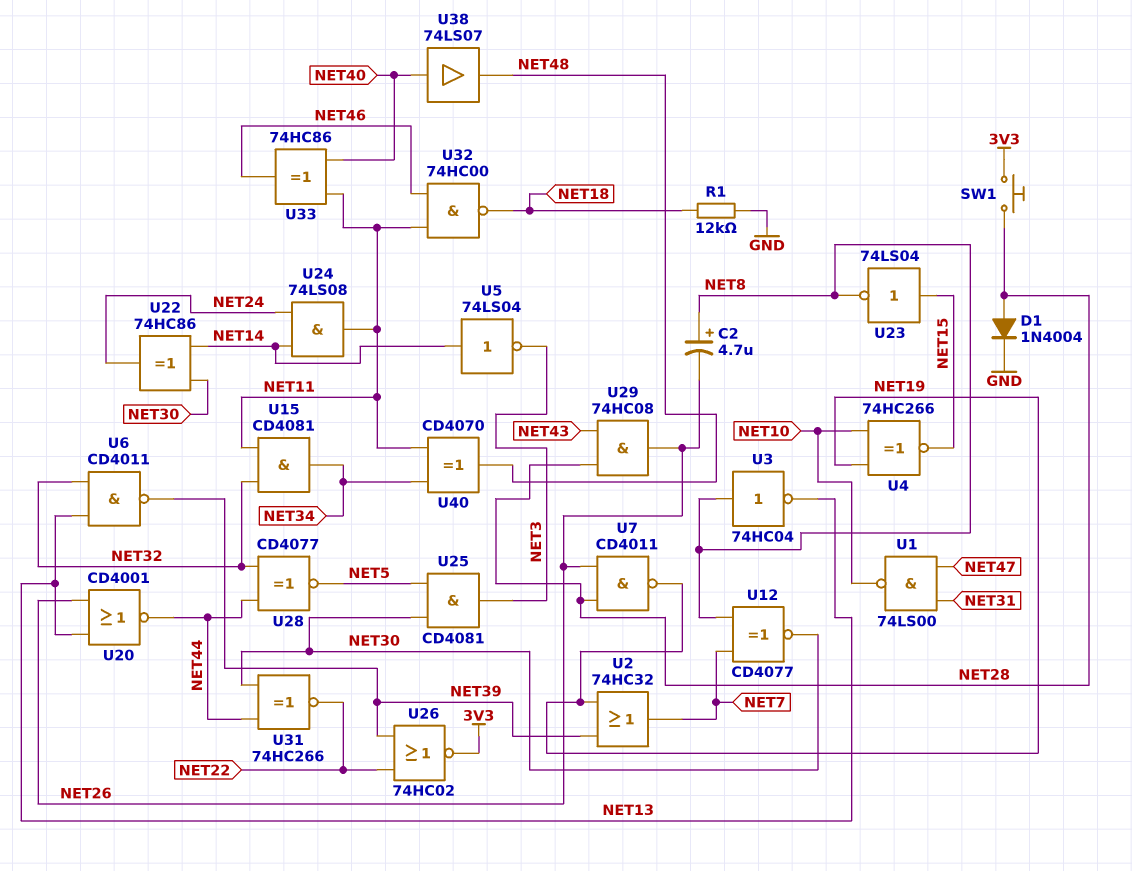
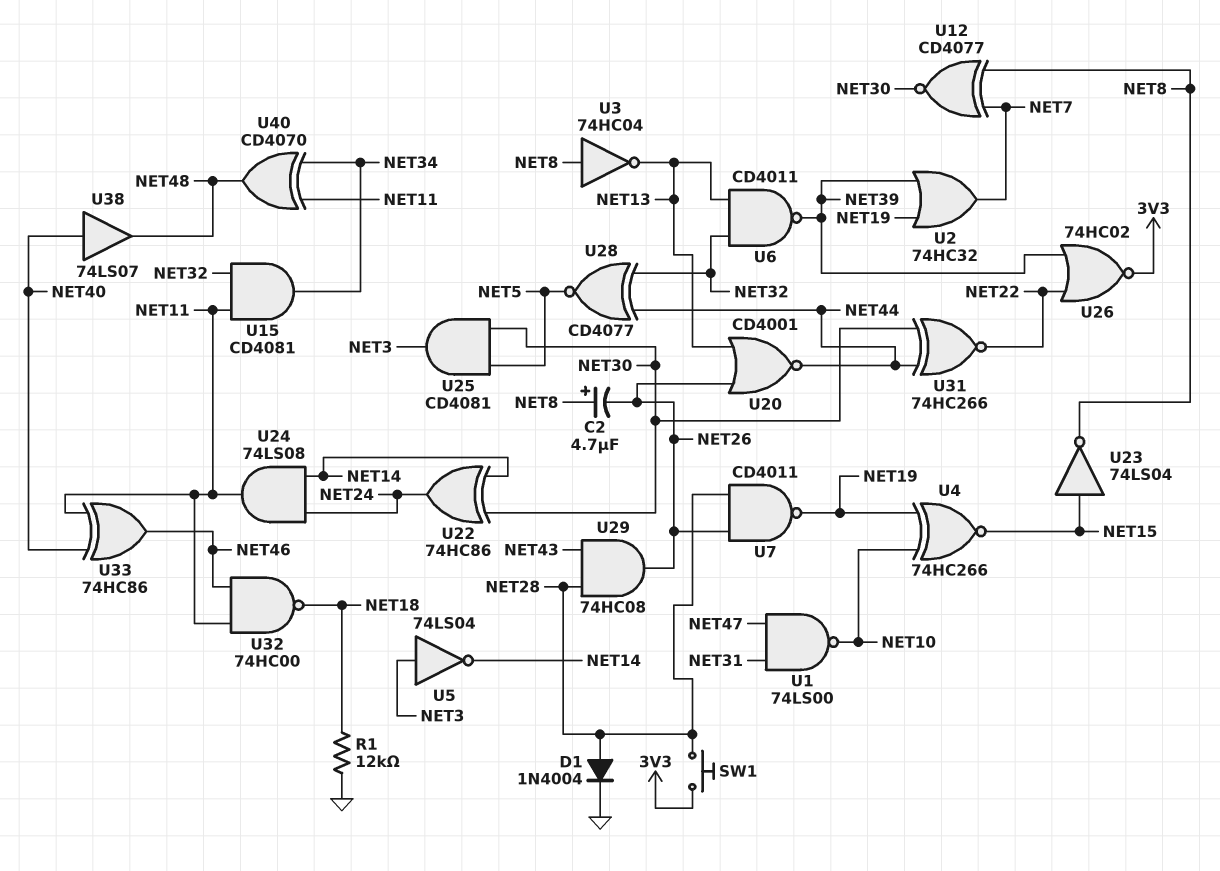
U5: NOT 74LS04 (in NET14, out NET3) -> NOT 74LS04 (in NET3, out NET14)

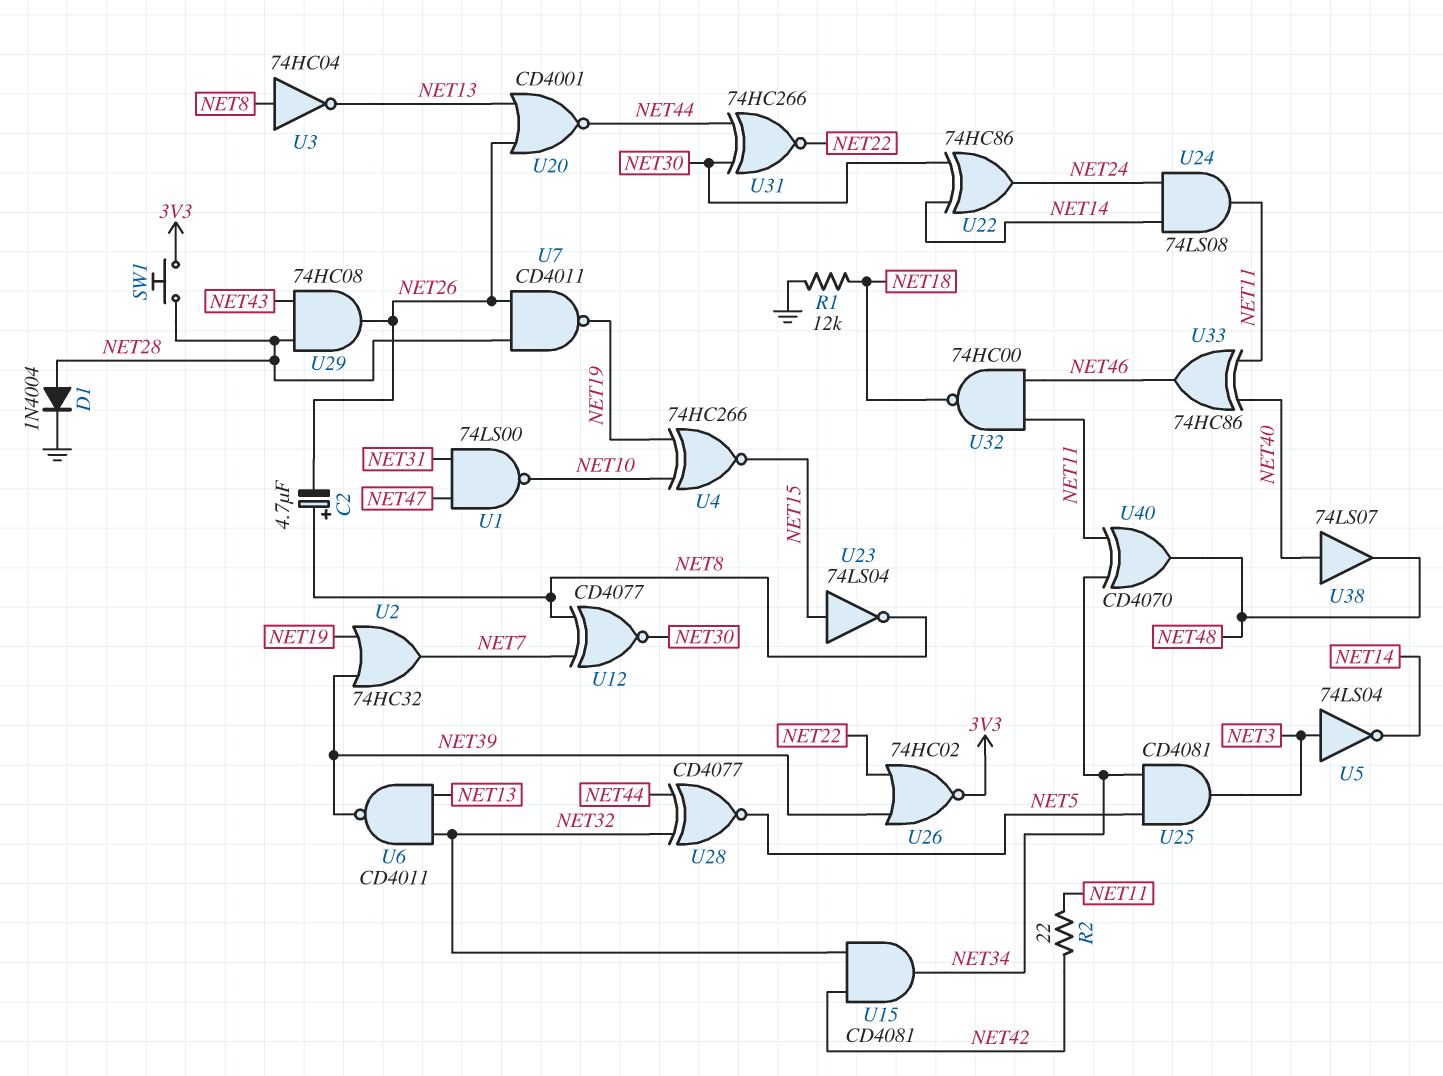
R2: none -> 22 (NET11, NET42)
U15: AND CD4081 (in NET11, in NET32, out NET34) -> AND CD4081 (in NET32, in NET42, out NET34)
U25: AND CD4081 (in NET5, in NET30, out NET3) -> AND CD4081 (in NET5, in NET34, out NET3)

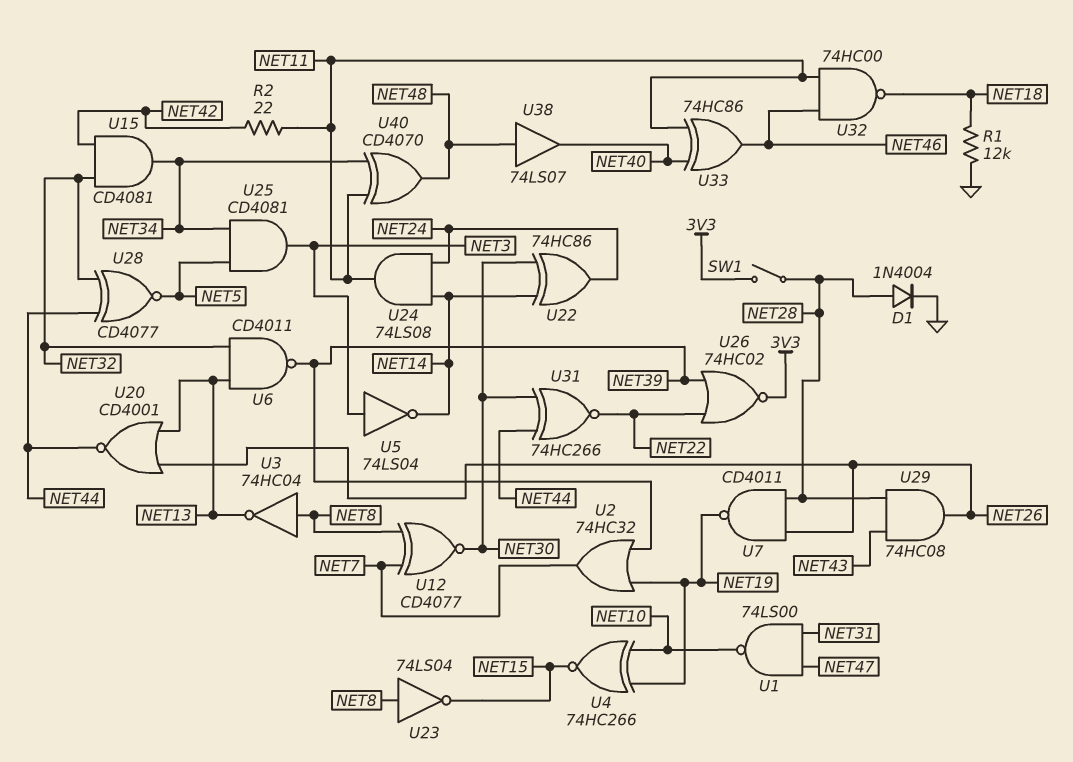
C2: 4.7uF (plus NET8, minus NET26) -> none
SW1: button (3V3, NET28) -> switch (3V3, NET28)
U23: NOT 74LS04 (in NET15, out NET8) -> NOT 74LS04 (in NET8, out NET15)
U38: buffer 74LS07 (in NET40, out NET48) -> buffer 74LS07 (in NET48, out NET40)

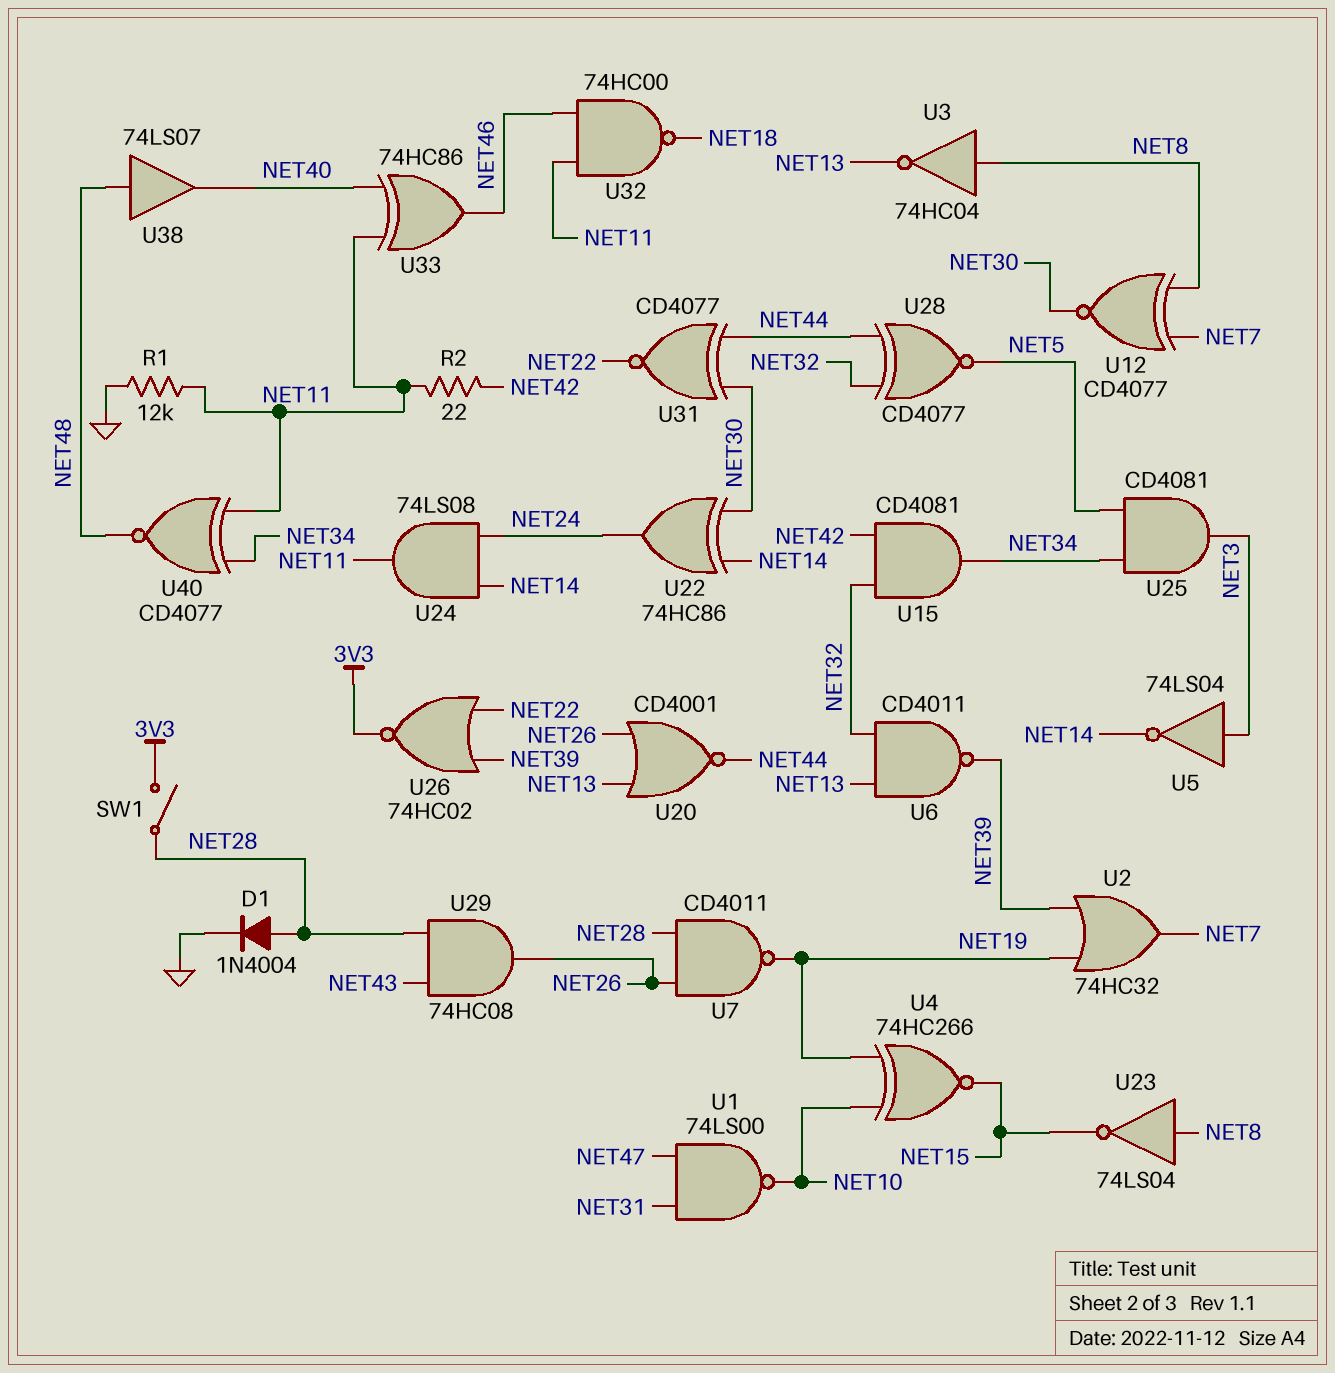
R1: 12k (GND, NET18) -> 12k (GND, NET11)
U31: XNOR 74HC266 (in NET30, in NET44, out NET22) -> XNOR CD4077 (in NET30, in NET44, out NET22)
U40: XOR CD4070 (in NET11, in NET34, out NET48) -> XNOR CD4077 (in NET11, in NET34, out NET48)

